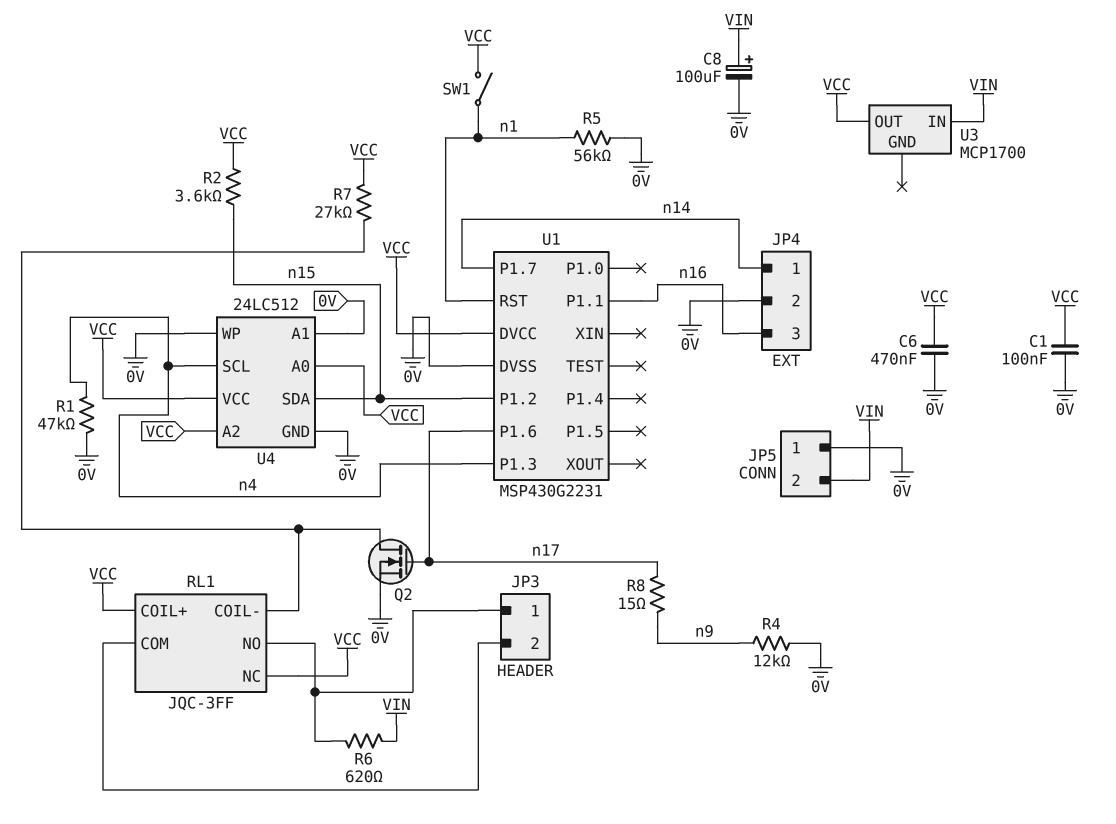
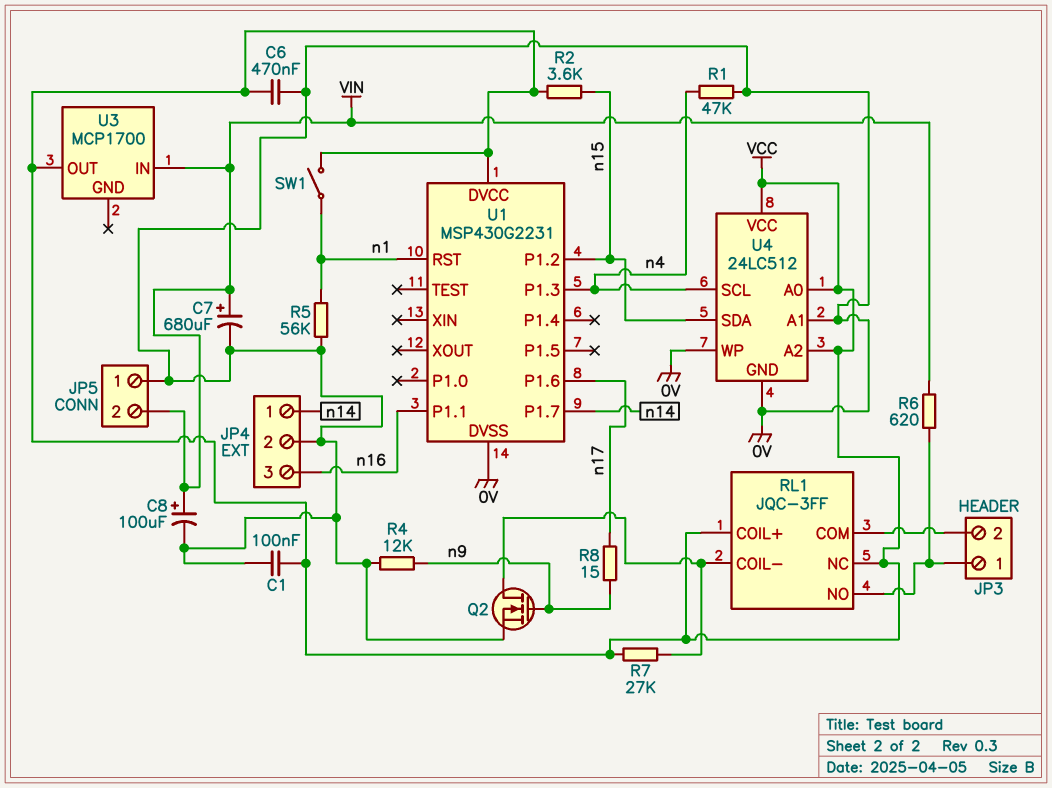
C7: none -> 680uF (plus VIN, minus 0V)
Q2: NMOS (G n17, D RL1/COIL-, S 0V) -> NMOS (G n9, D RL1/COIL-, S 0V)

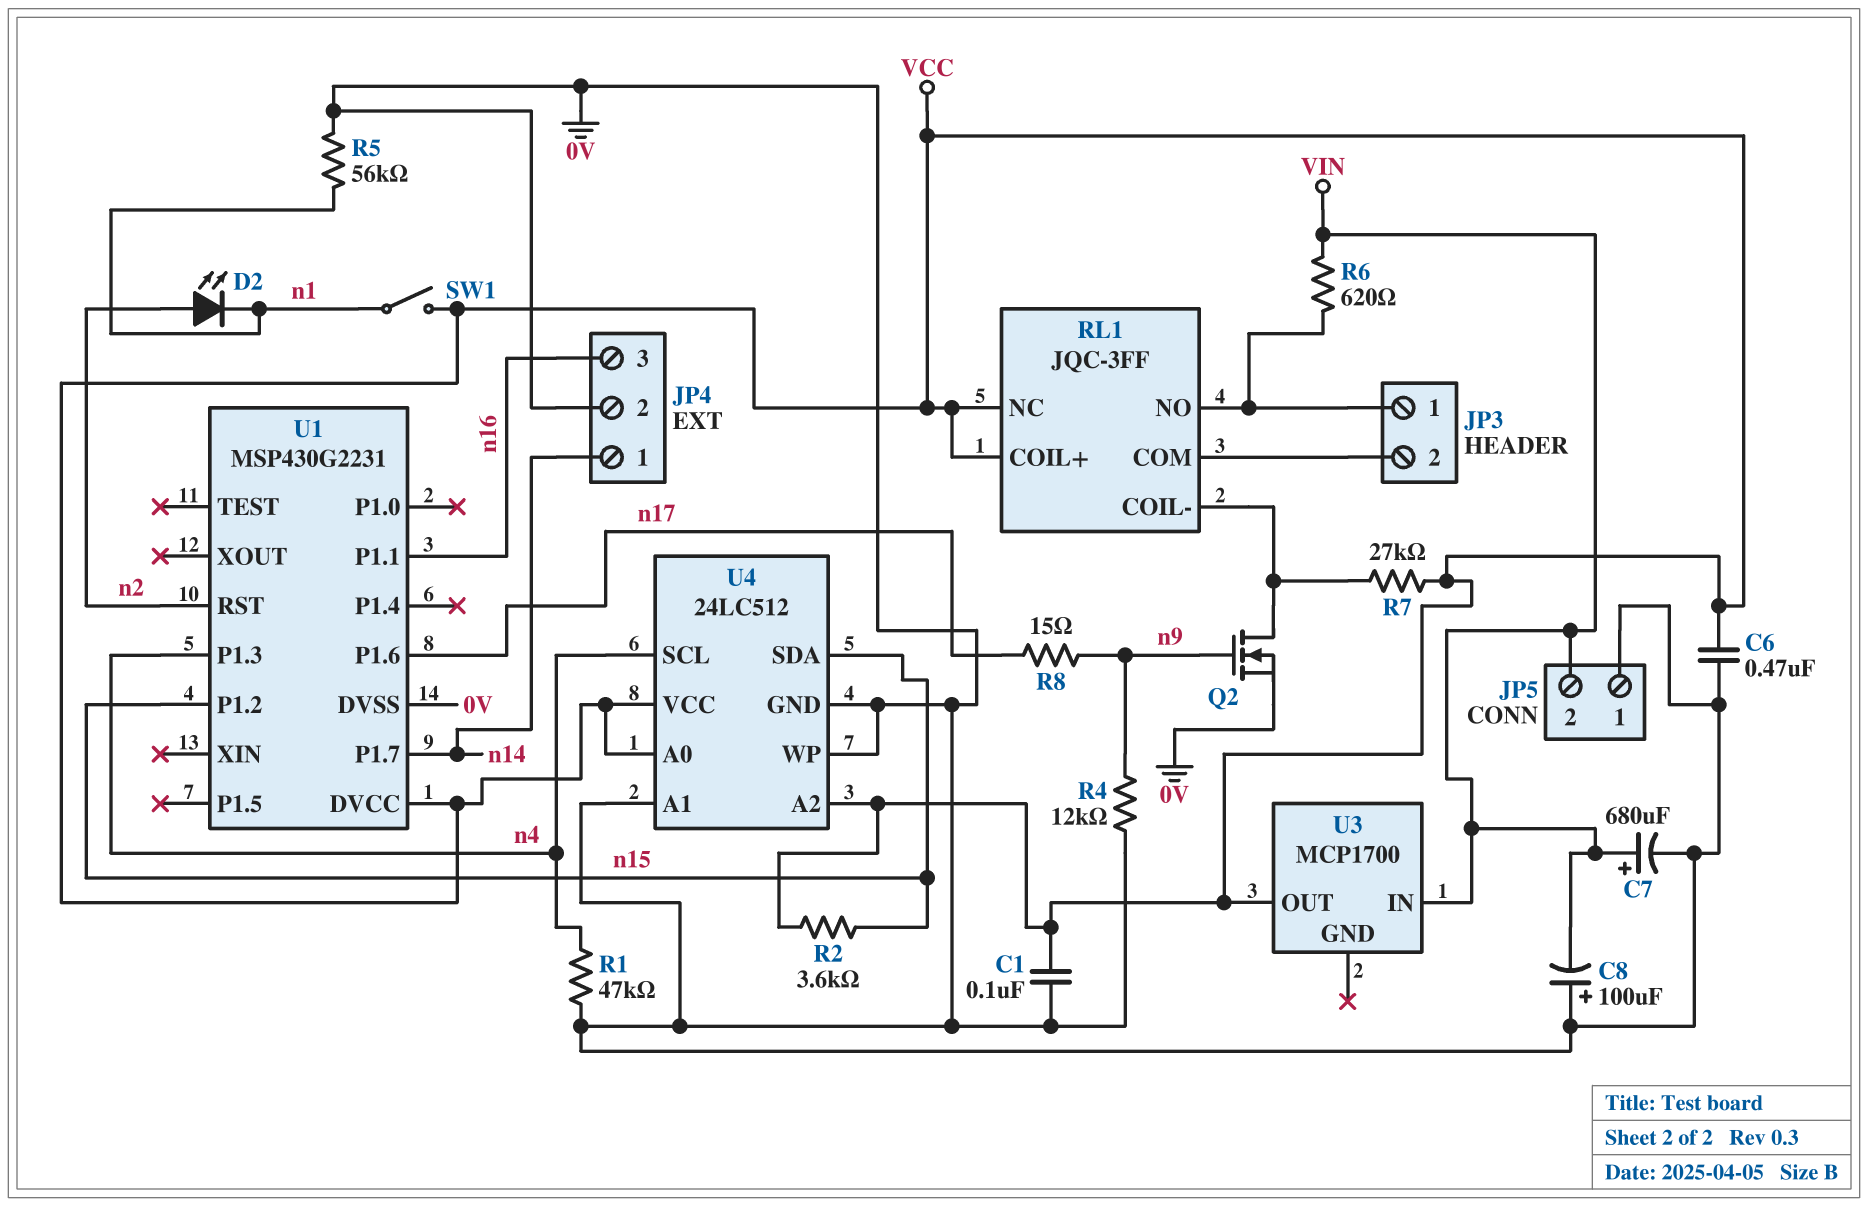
C8: 100uF (plus VIN, minus 0V) -> 100uF (plus 0V, minus VIN)
D2: none -> LED (A n2, K n1)
U1 pin RST: n1 -> n2

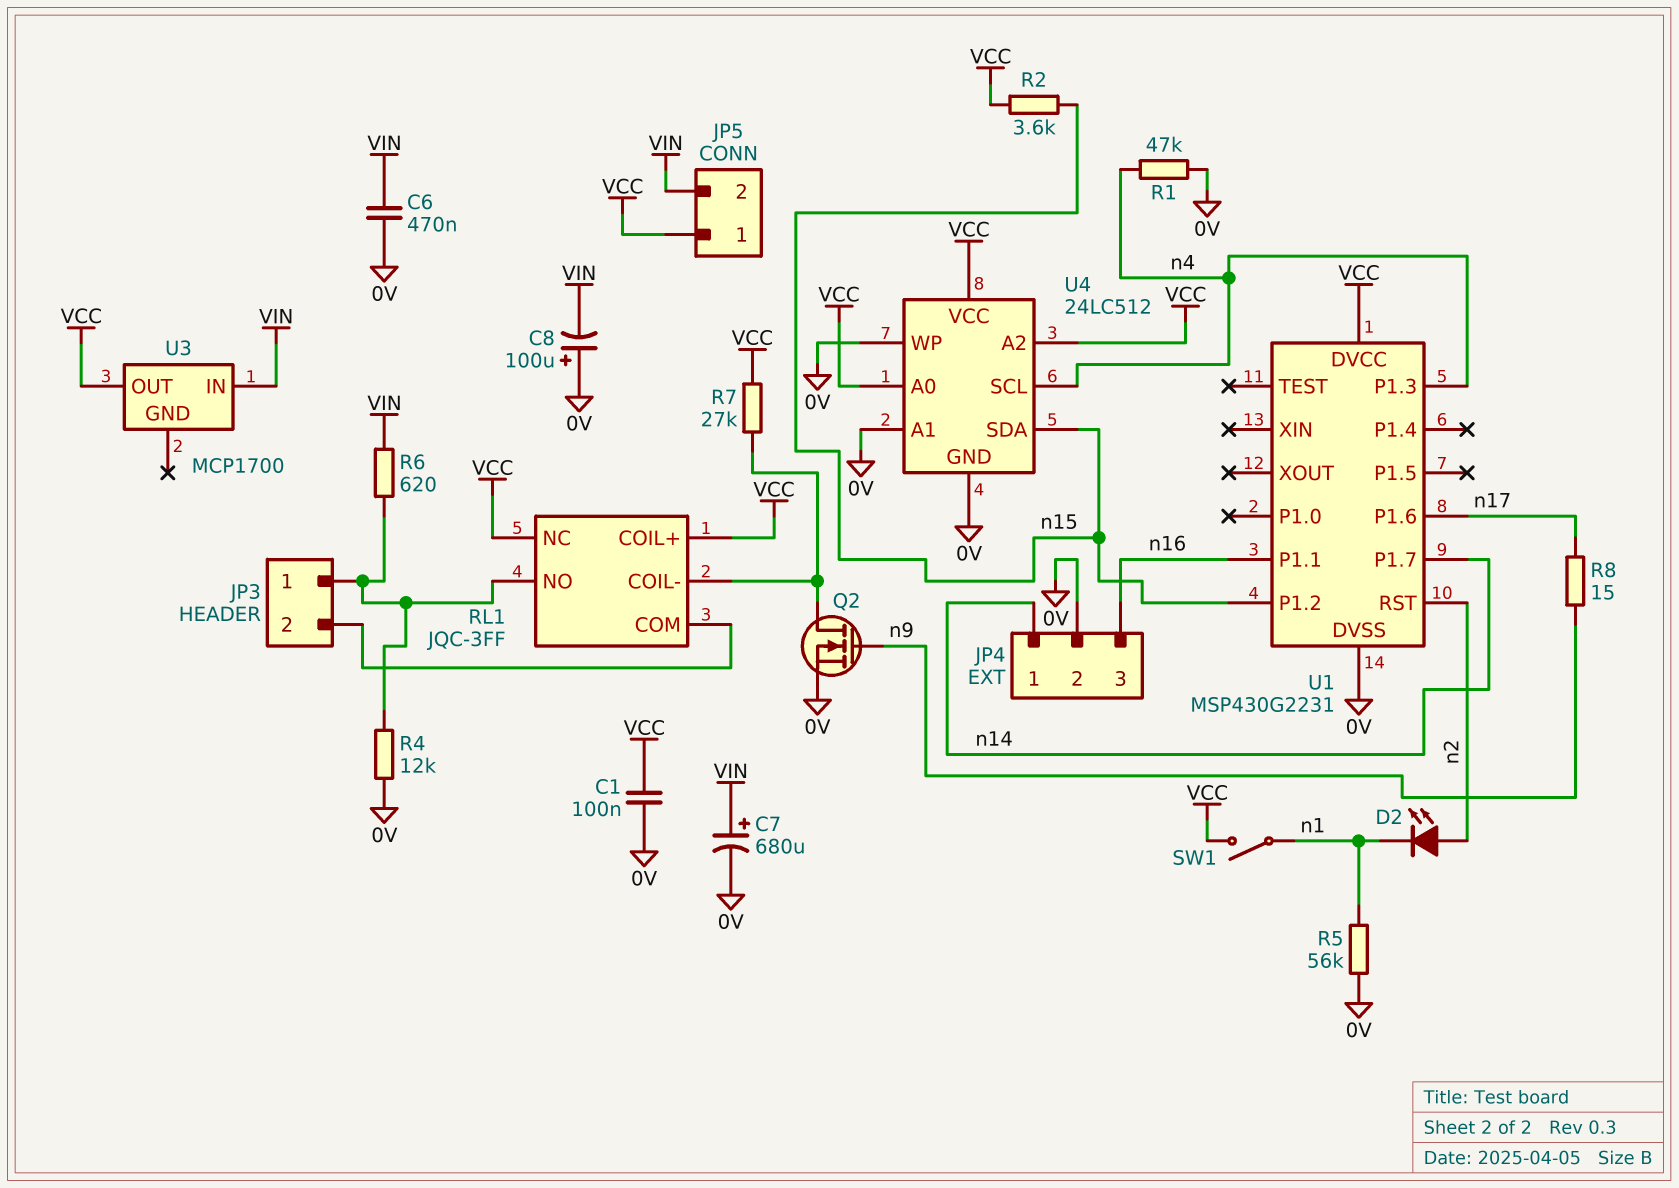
C6: 470nF (0V, VCC) -> 470nF (0V, VIN)
JP5 pin 1: 0V -> VCC
R4: 12k (0V, n9) -> 12k (0V, JP3/1)

